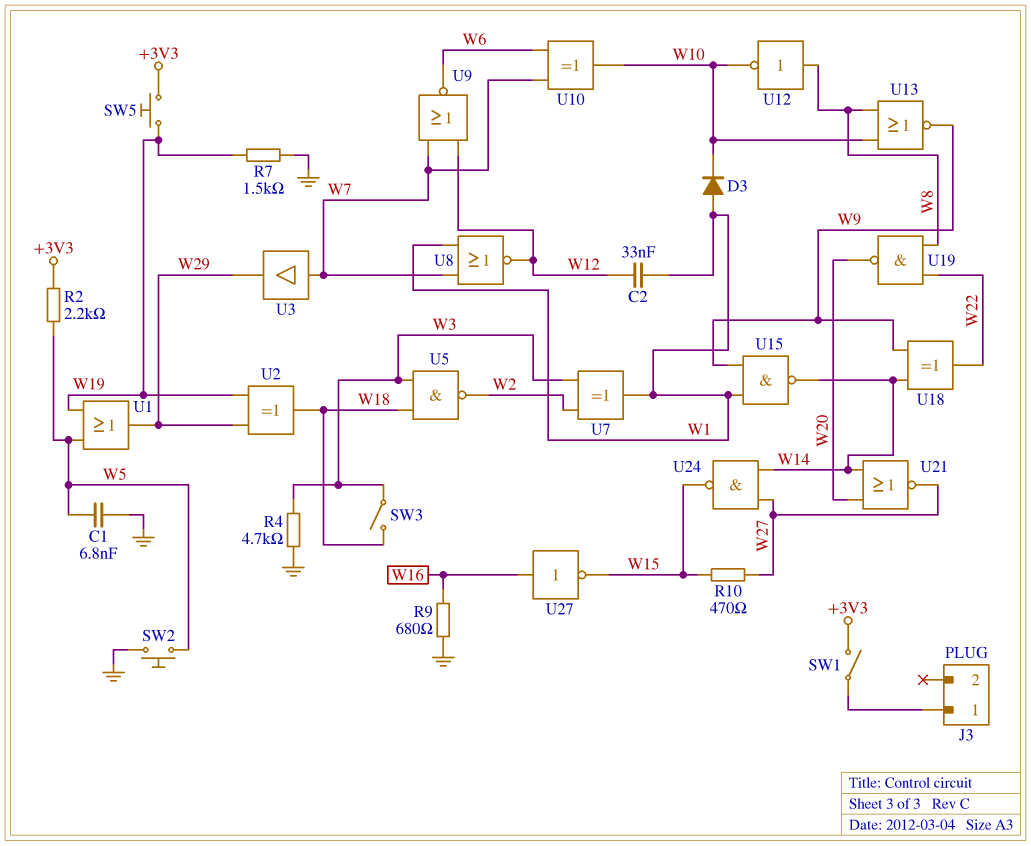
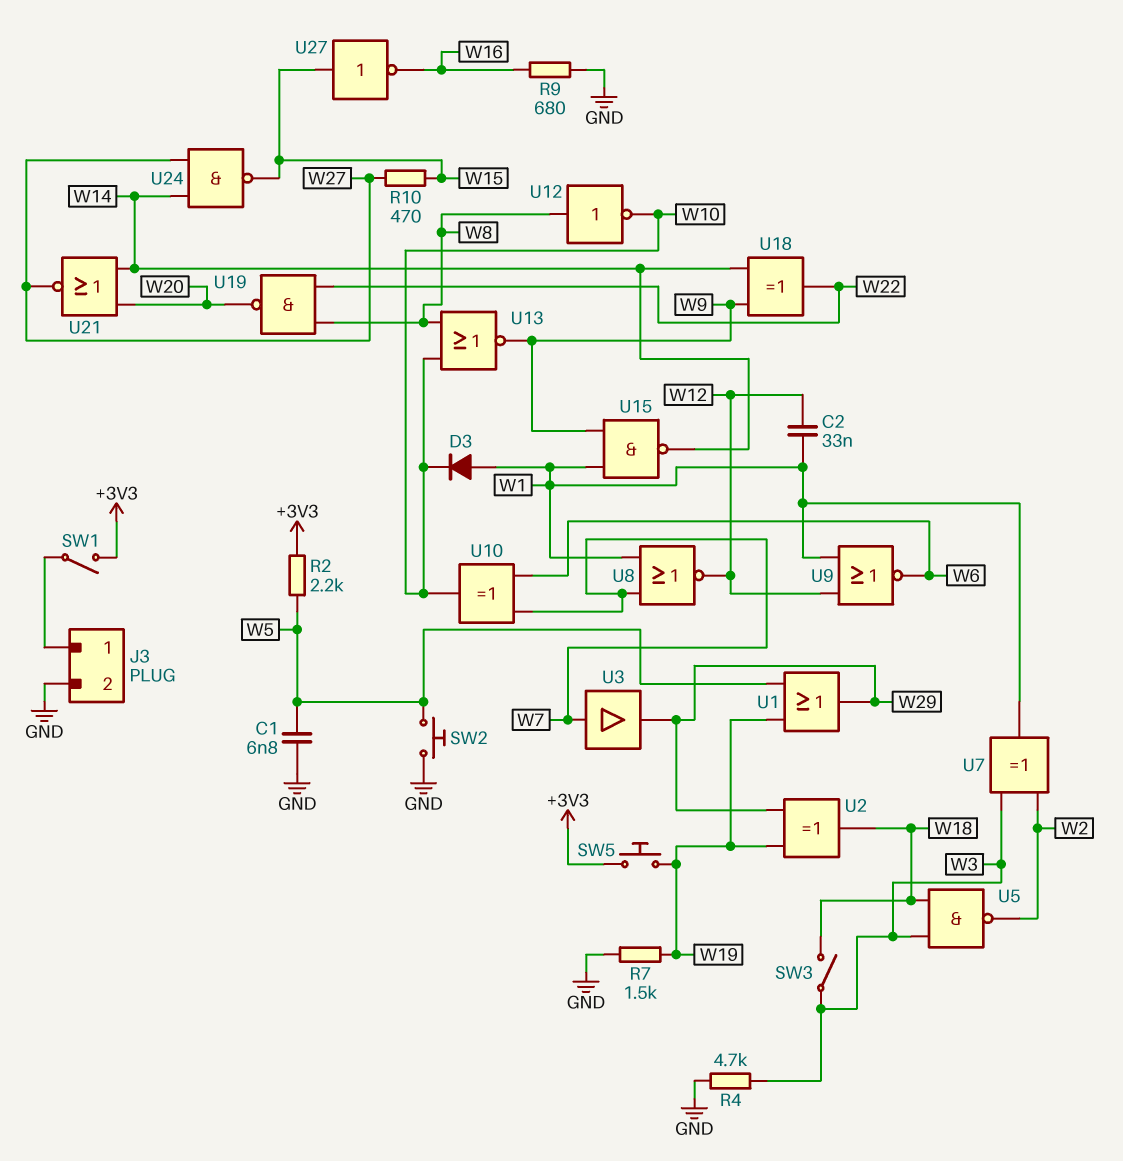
J3 pin 2: none -> GND
U9: NOR (in W7, in W12, out W6) -> NOR (in W1, in W12, out W6)
U27: NOT (in W16, out W15) -> NOT (in W15, out W16)

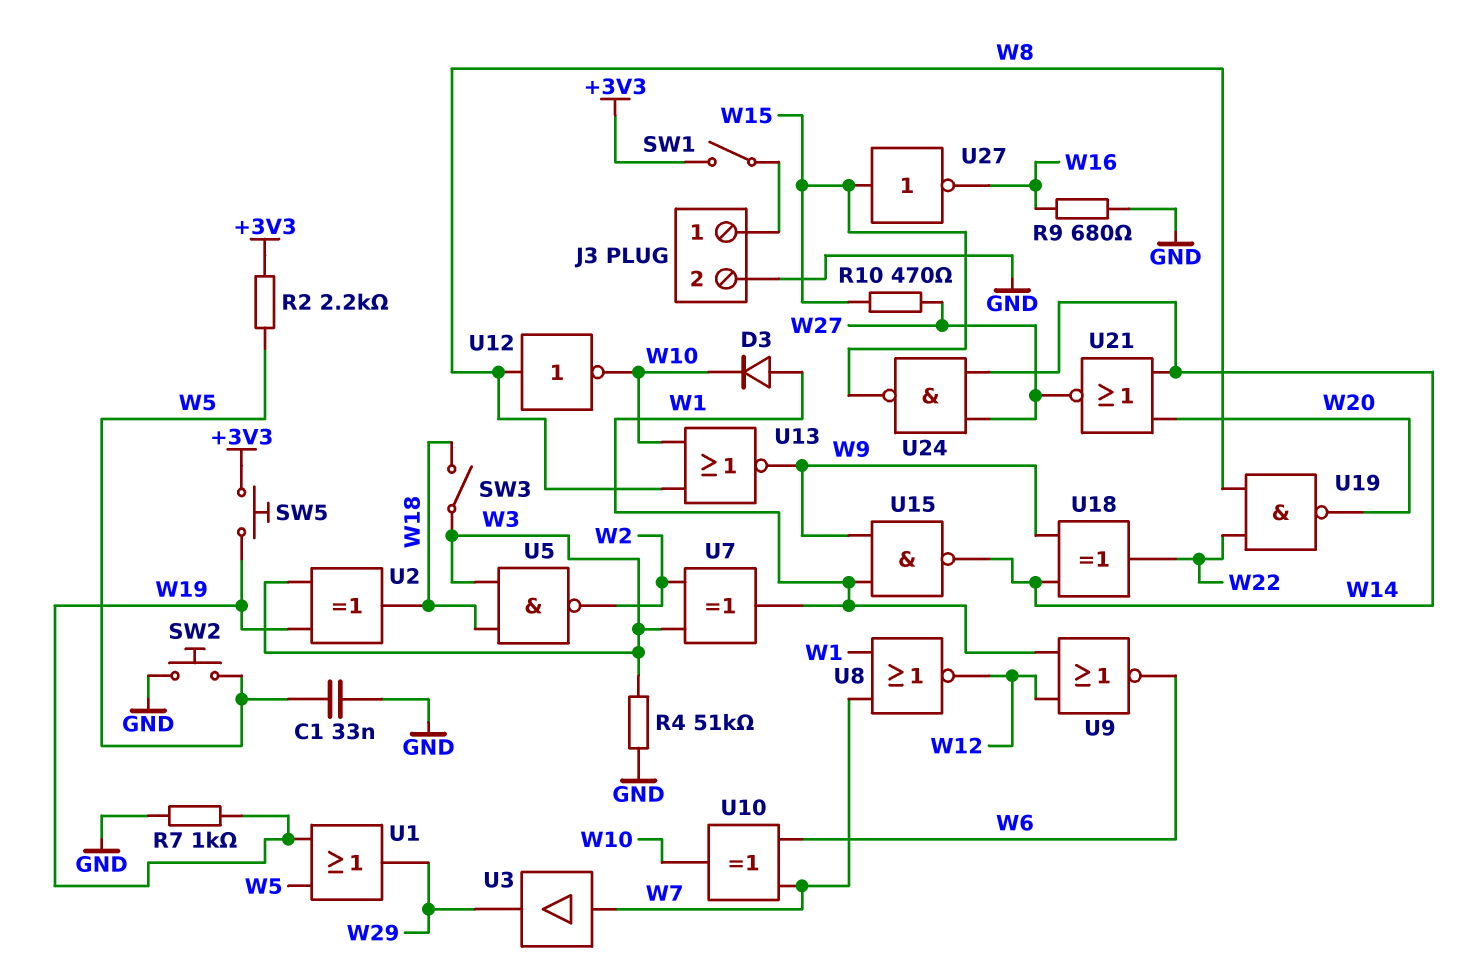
C1: 6.8nF (GND, W5) -> 33nF (GND, W5)
C2: 33nF (W1, W12) -> none
R4: 4.7k (GND, W3) -> 51k (GND, W3)
R7: 1.5k (GND, W19) -> 1k (GND, W19)
U2: XOR (in W19, in W29, out W18) -> XOR (in W3, in W19, out W18)

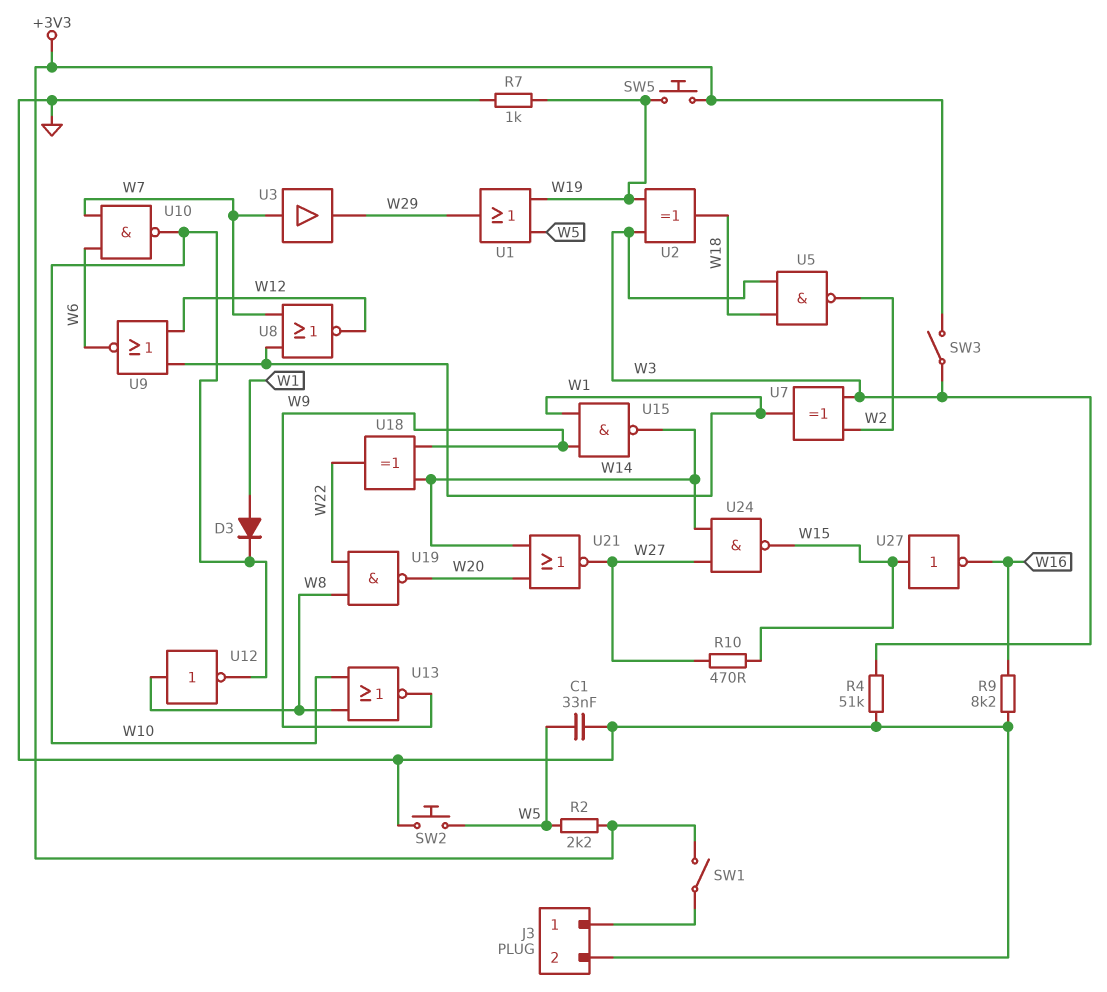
R9: 680 (GND, W16) -> 8.2k (GND, W16)
SW3: switch (W3, W18) -> switch (+3V3, W3)
U10: XOR (in W6, in W7, out W10) -> NAND (in W6, in W7, out W10)

